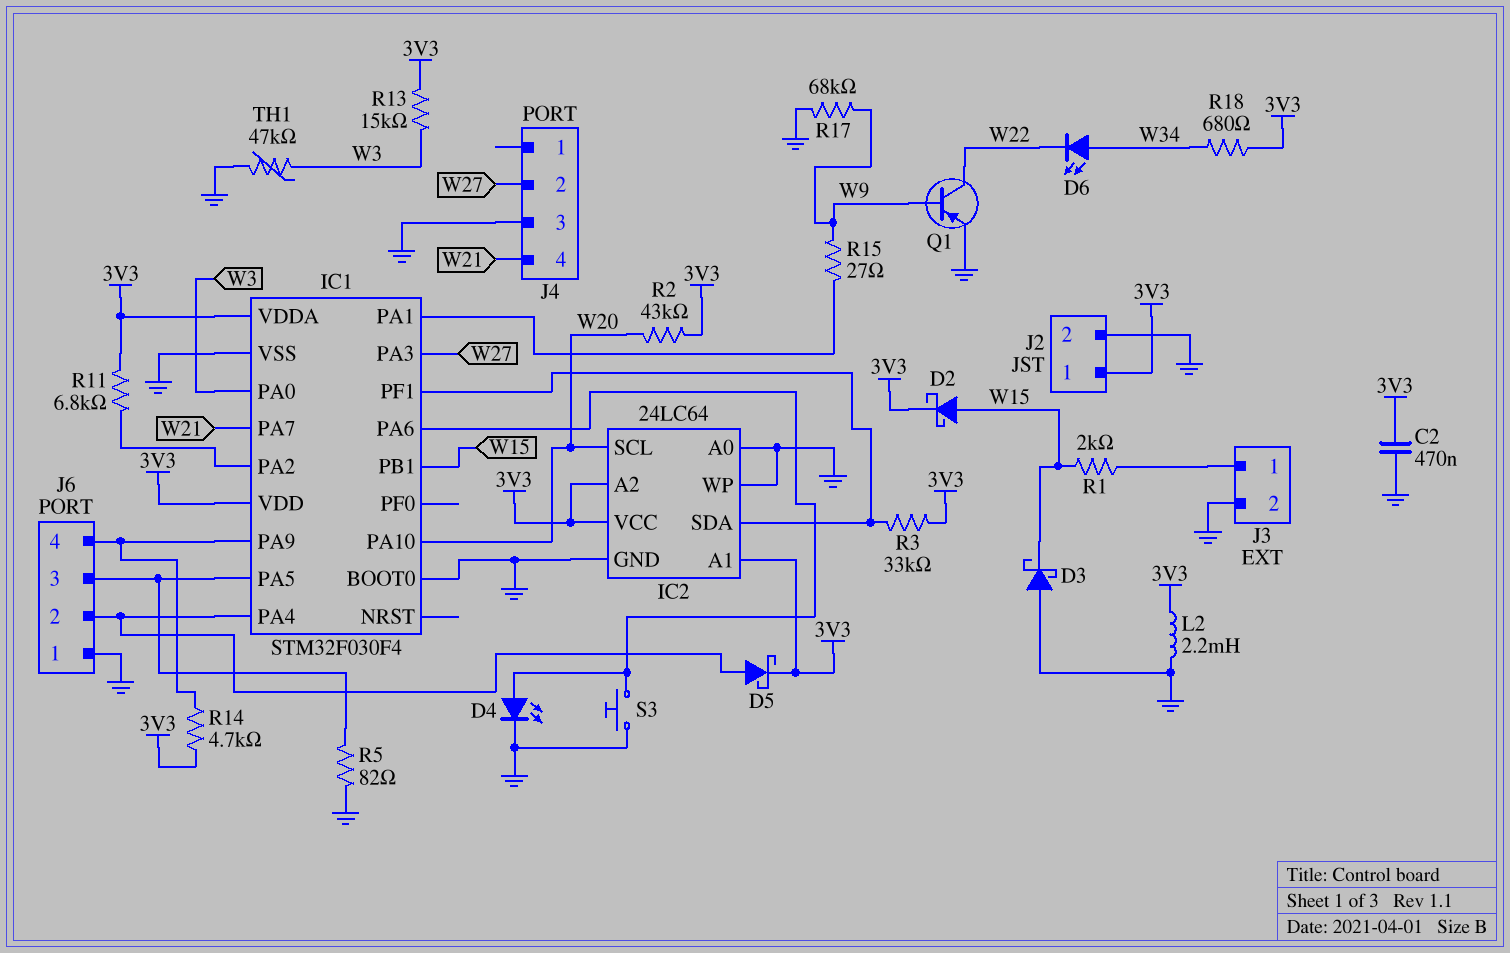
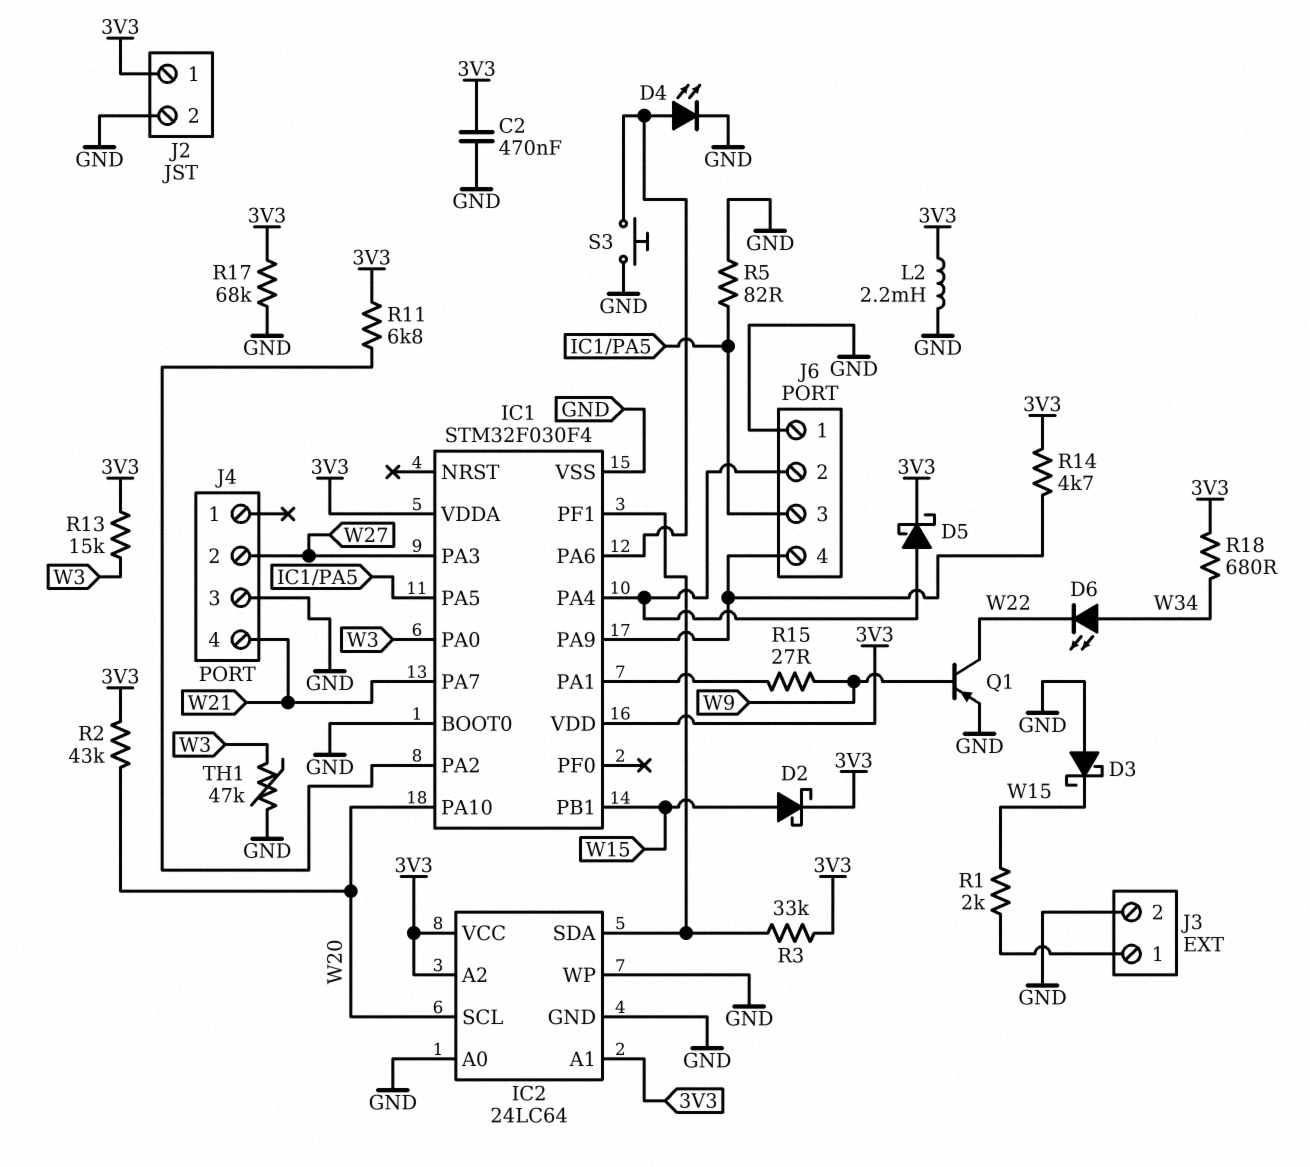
R17: 68k (GND, W9) -> 68k (3V3, GND)

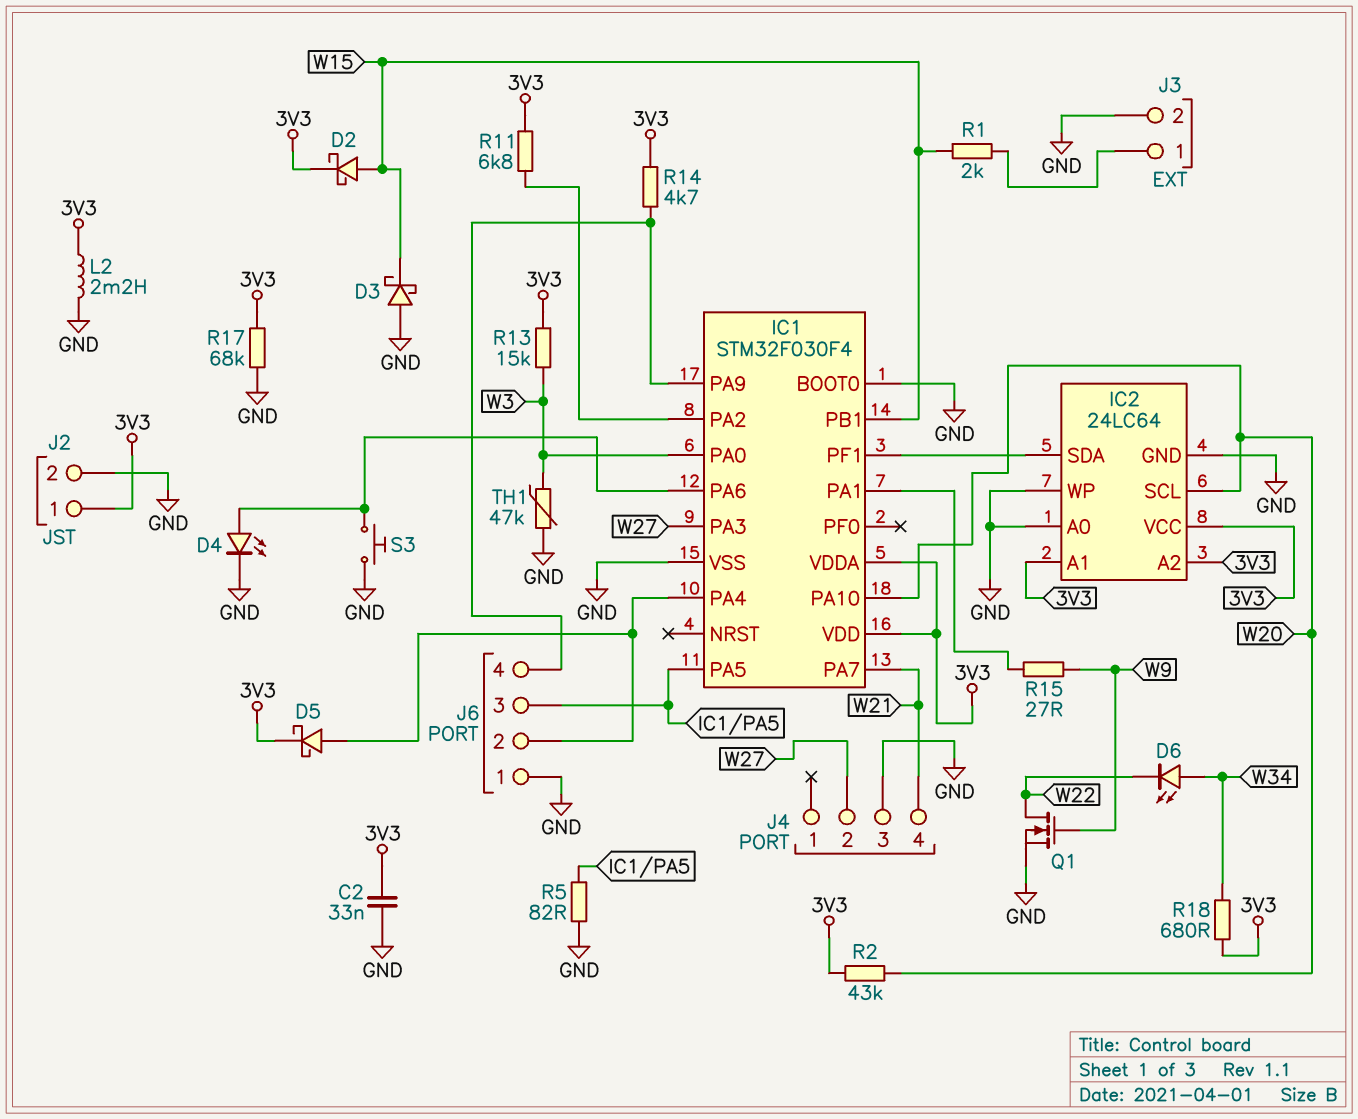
C2: 470nF (3V3, GND) -> 33nF (3V3, GND)
Q1: PNP (B W9, C W22, E GND) -> NMOS (G W9, D W22, S GND)
R3: 33k (3V3, IC1/PF1) -> none

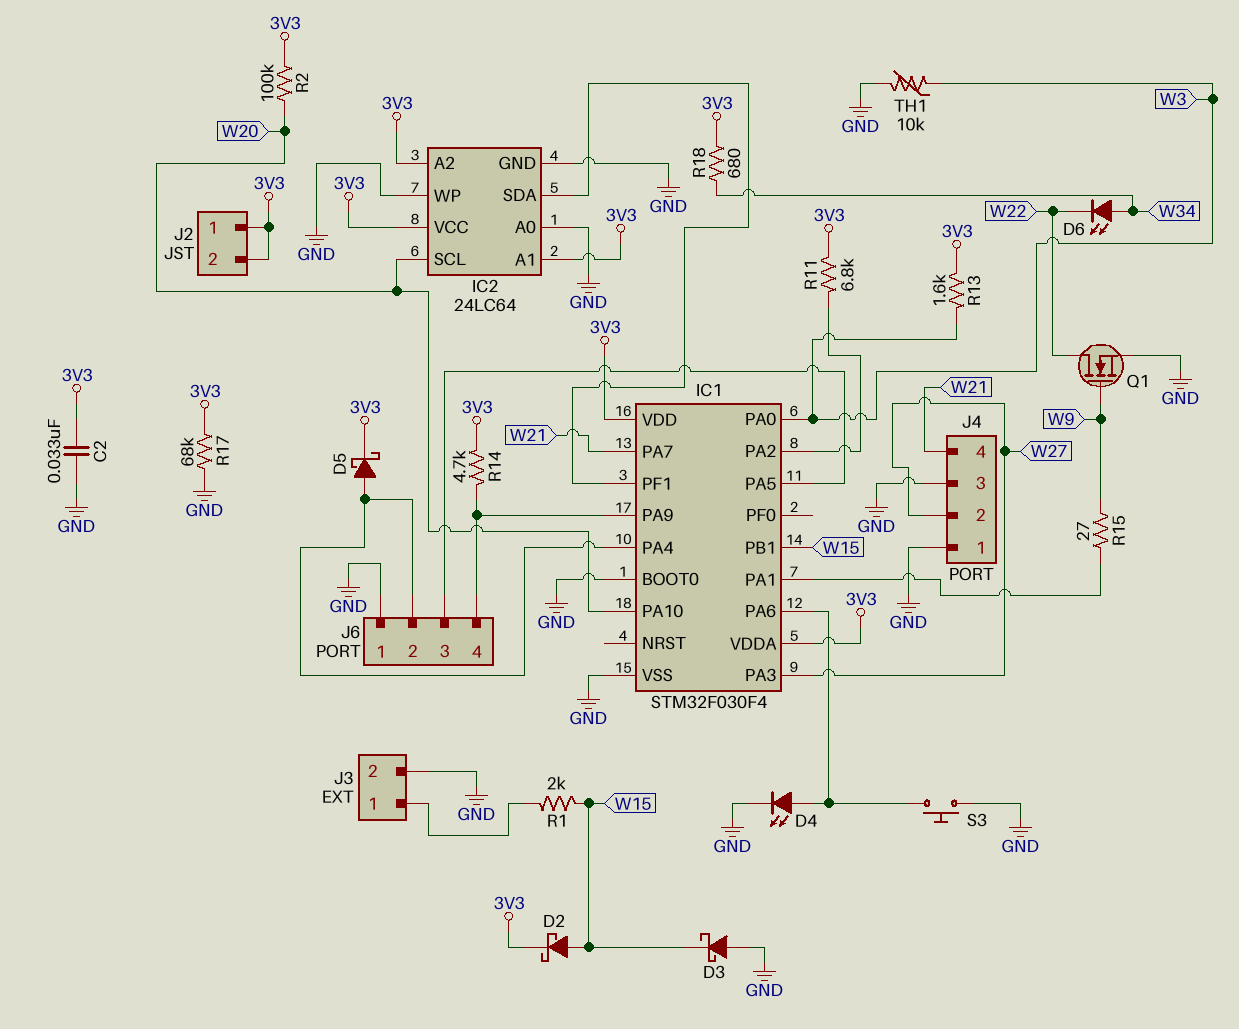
J2 pin 2: GND -> 3V3
J4 pin 1: none -> GND
L2: 2.2mH (3V3, GND) -> none
R2: 43k (3V3, W20) -> 100k (3V3, W20)
R5: 82 (GND, IC1/PA5) -> none
R13: 15k (3V3, W3) -> 1.6k (3V3, W3)
TH1: 47k (GND, W3) -> 10k (GND, W3)

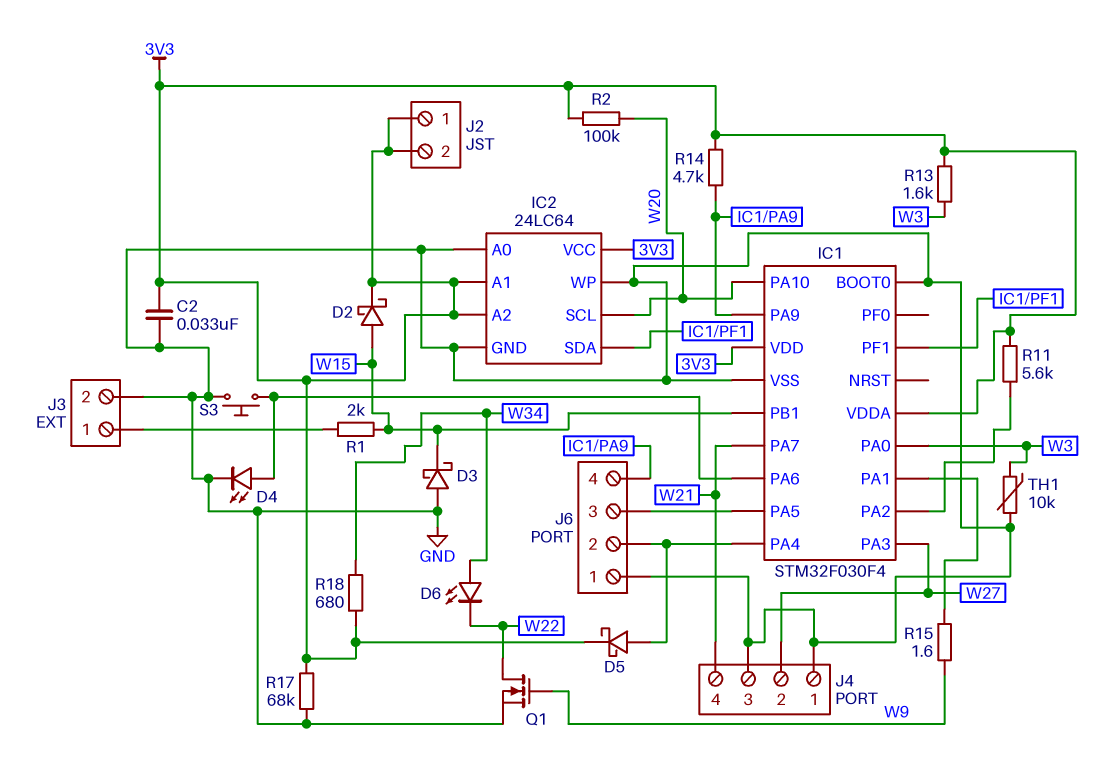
R11: 6.8k (3V3, IC1/PA2) -> 5.6k (3V3, IC1/PA2)
R15: 27 (IC1/PA1, W9) -> 1.6 (IC1/PA1, W9)

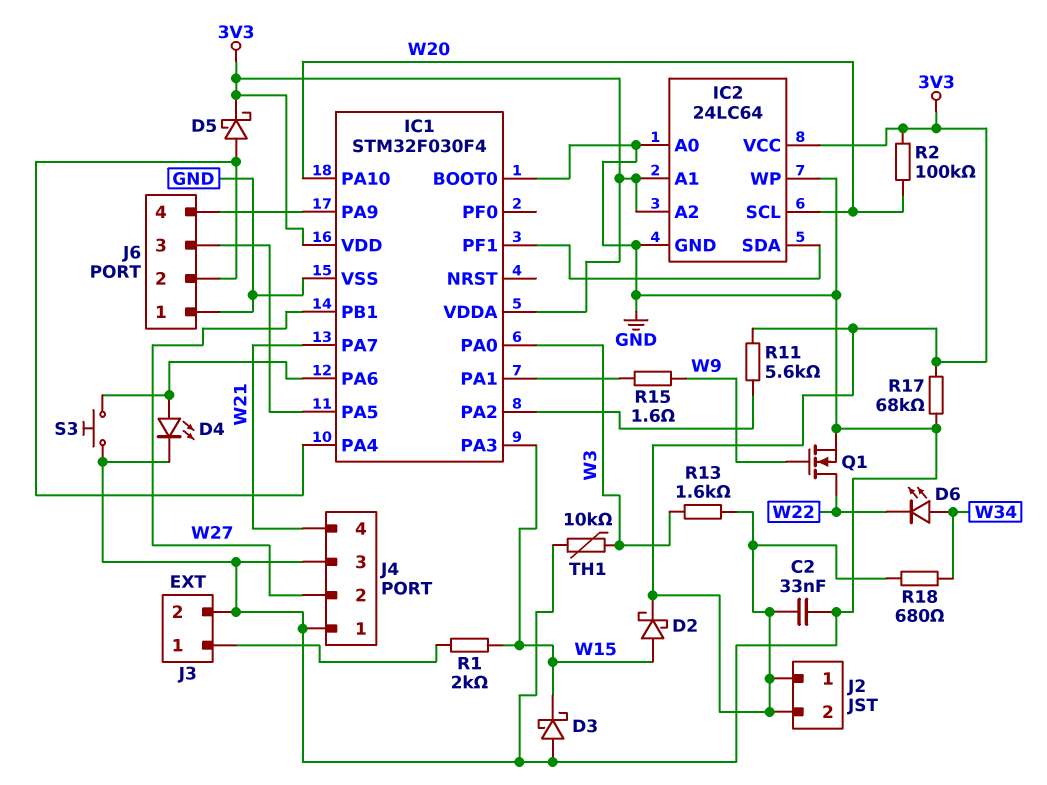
IC1 pin PA3: W27 -> W15
IC1 pin PB1: W15 -> W27
R14: 4.7k (3V3, IC1/PA9) -> none

